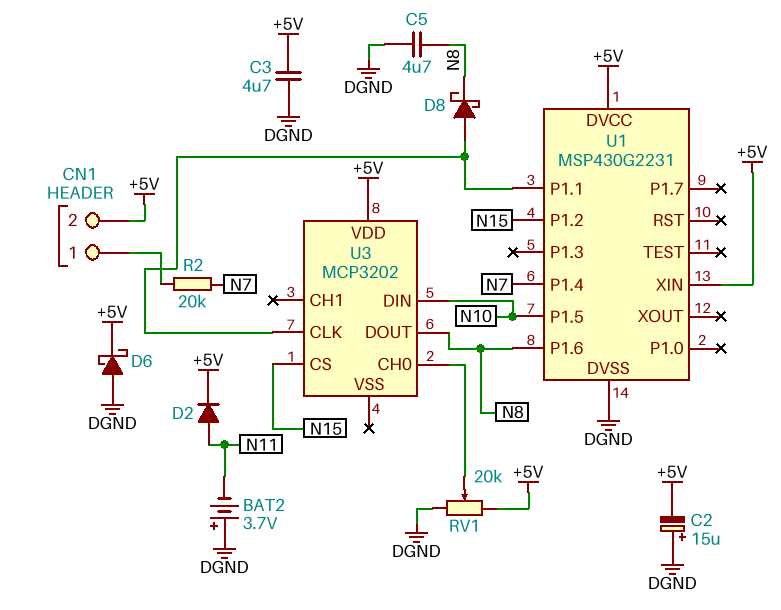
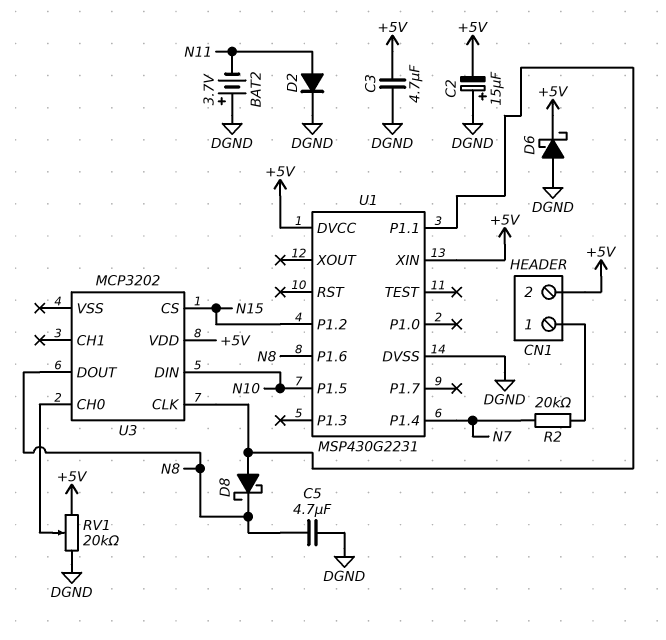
D2: diode (A N11, K +5V) -> diode (A N11, K DGND)

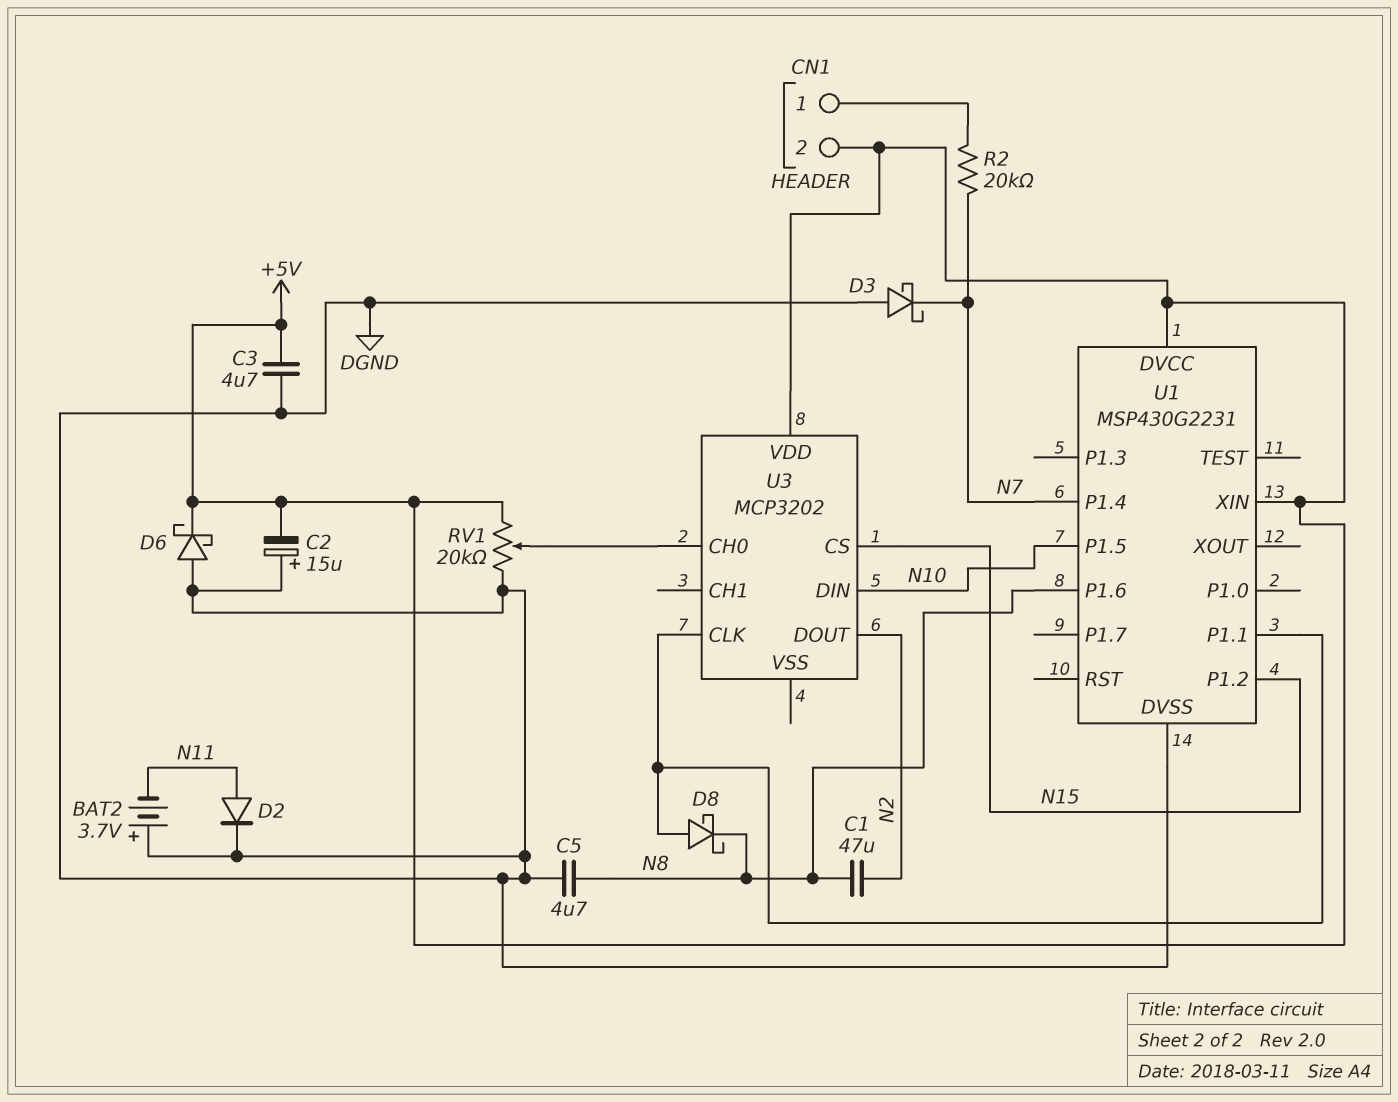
C1: none -> 47uF (N2, N8)
D3: none -> schottky (A DGND, K N7)
U3 pin DOUT: N8 -> N2

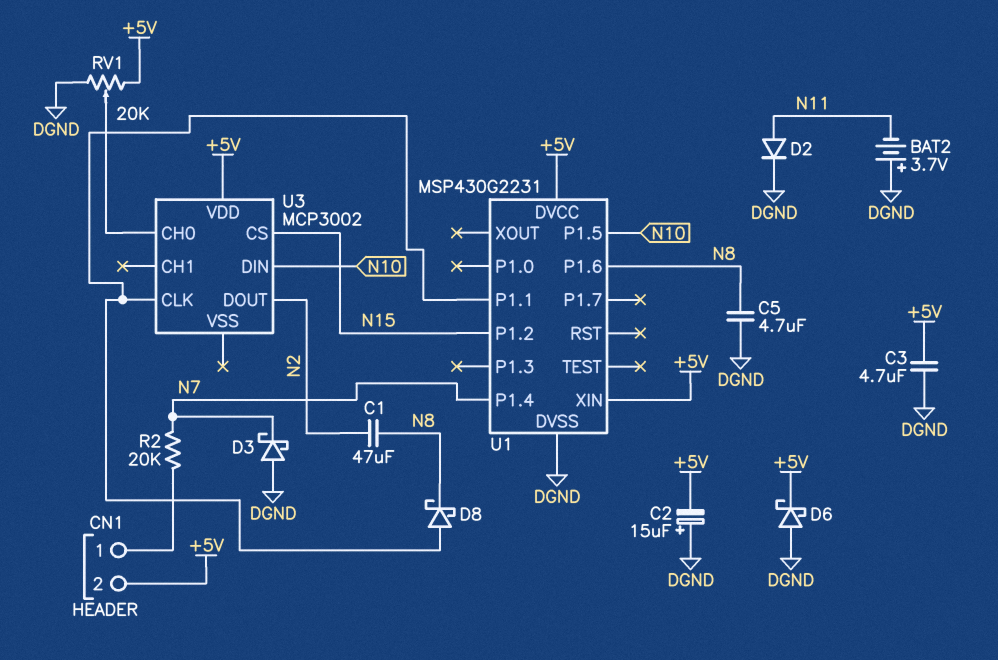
U3: MCP3202 -> MCP3002

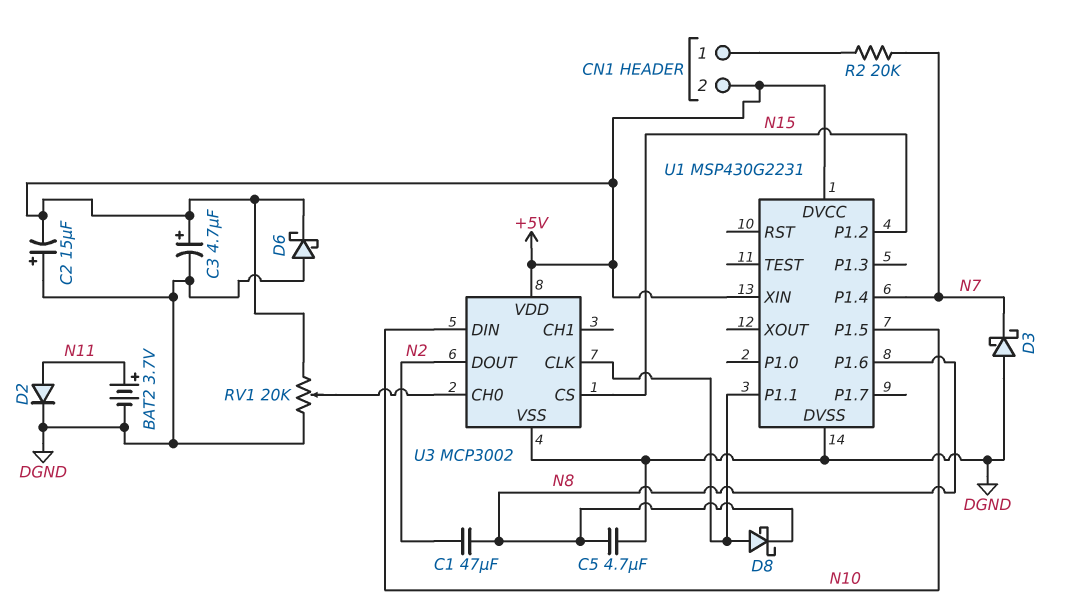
BAT2: 3.7V (plus DGND, minus N11) -> 3.7V (plus N11, minus DGND)
C3: 4.7uF (+5V, DGND) -> 4.7uF (plus +5V, minus DGND)
U3 pin VSS: none -> DGND

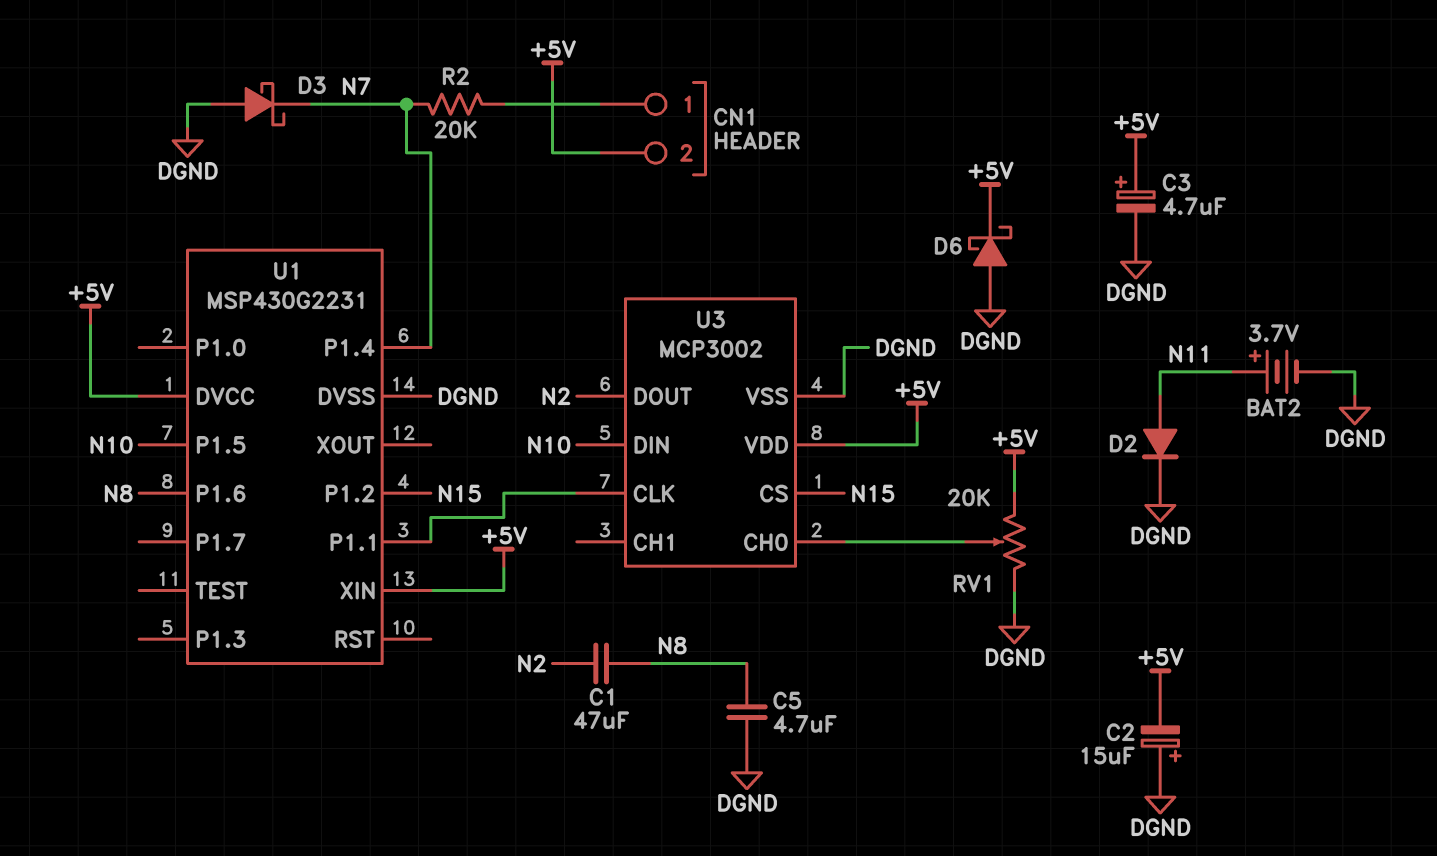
D8: schottky (A U1/P1.1, K N8) -> none

